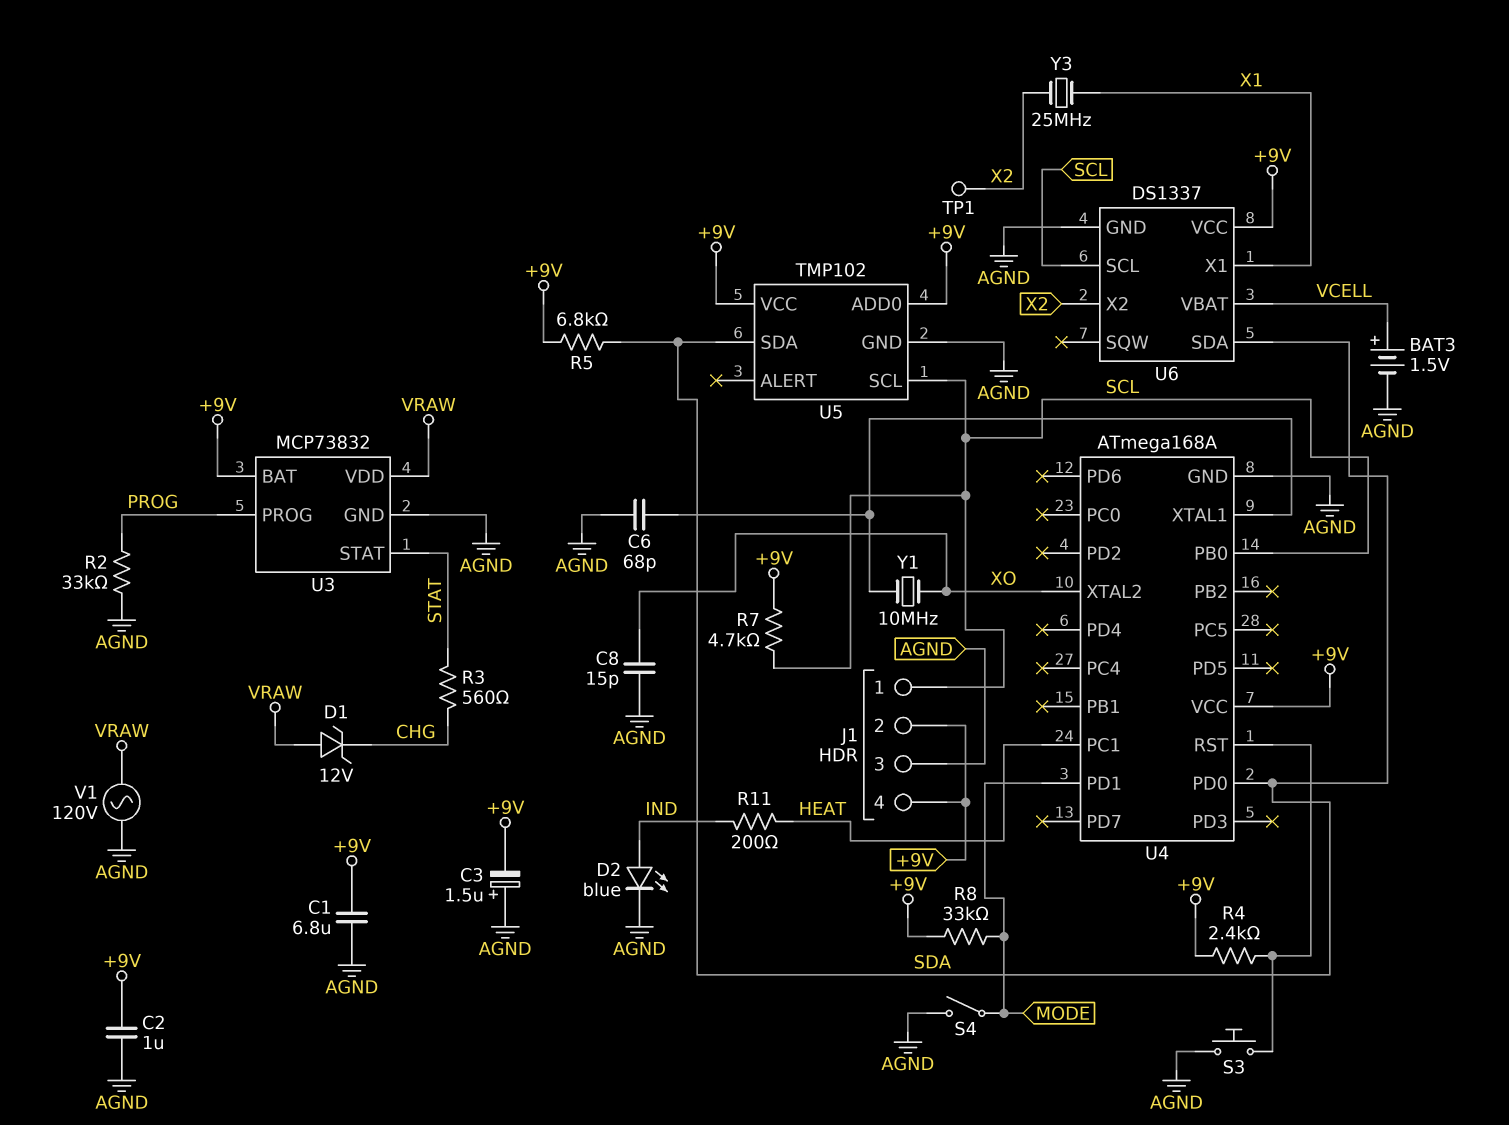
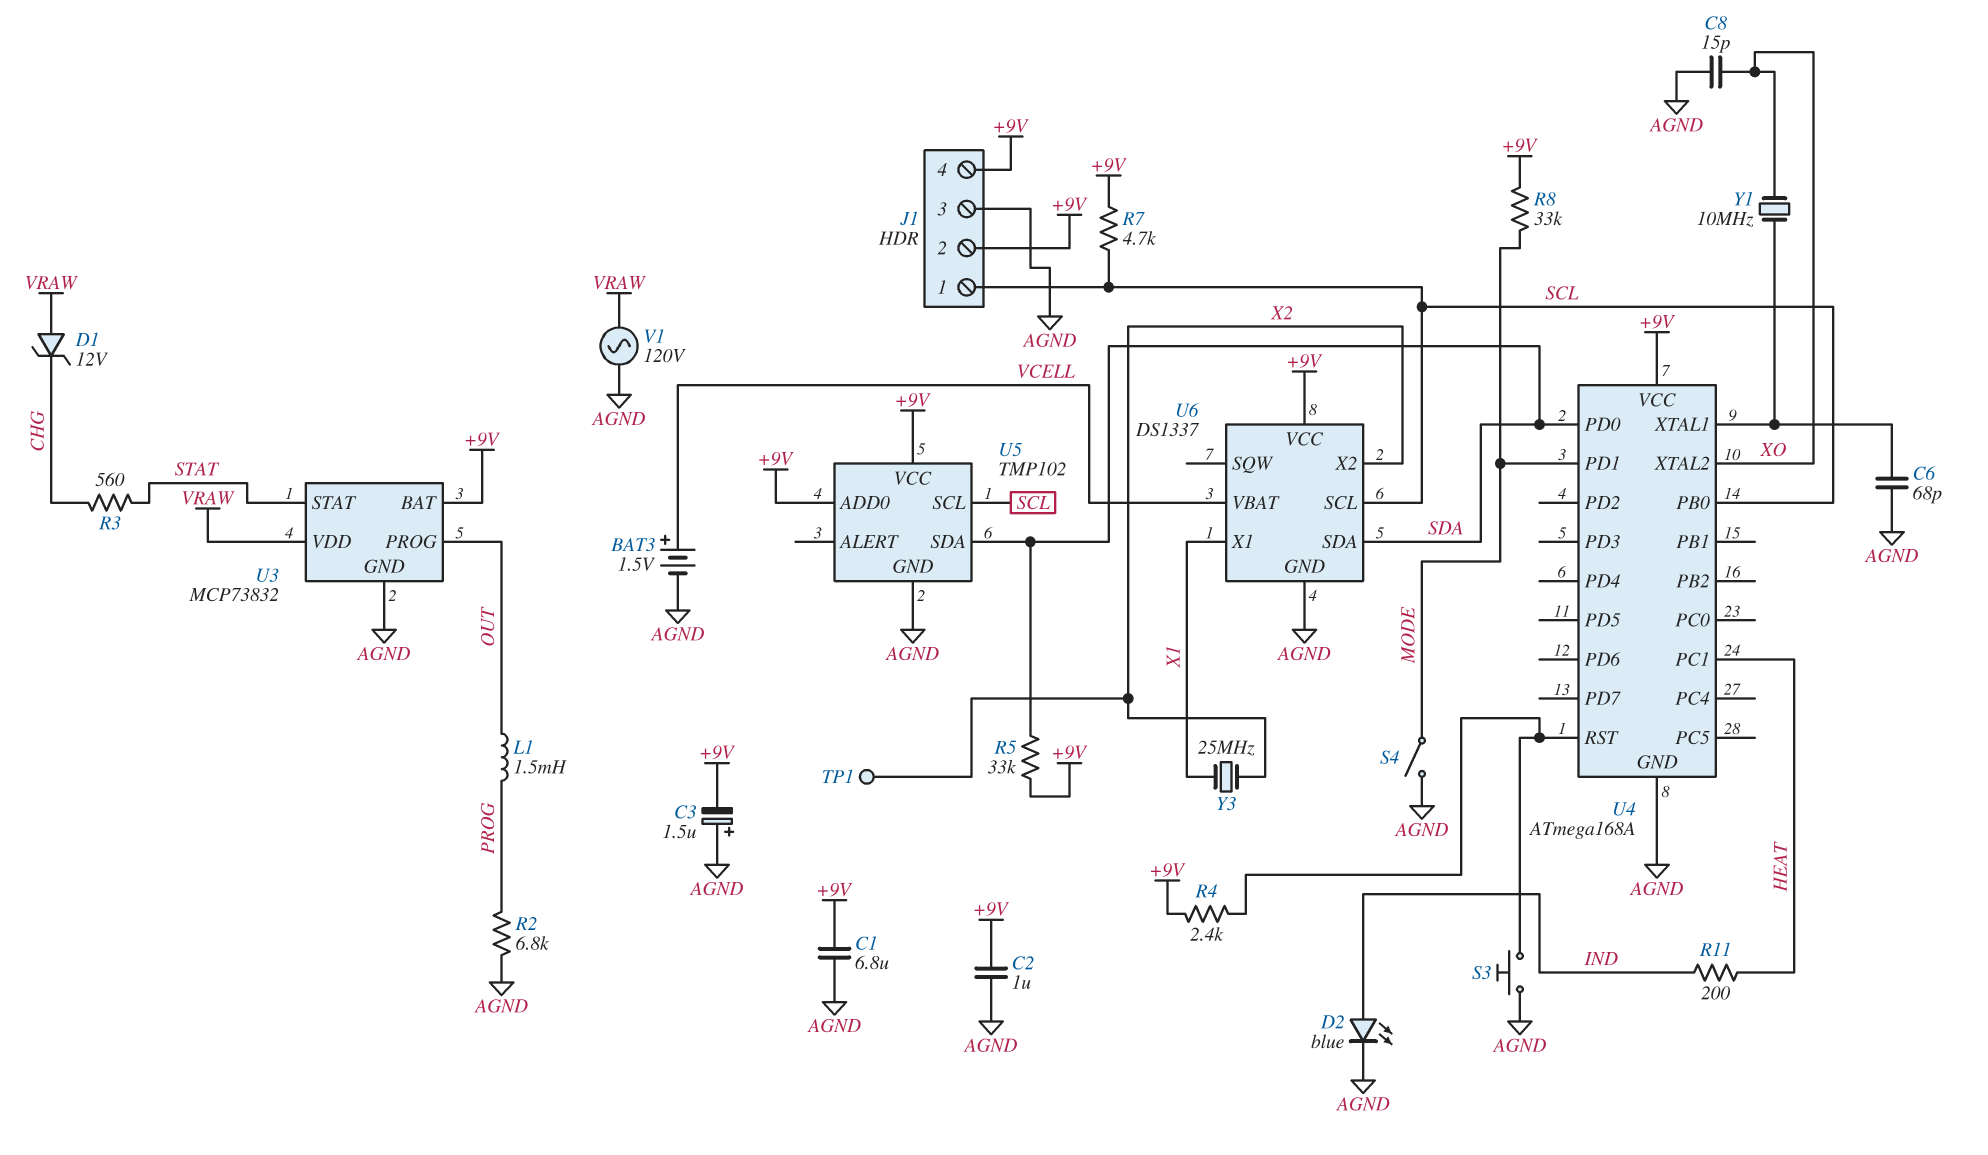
L1: none -> 1.5mH (OUT, PROG)
R2: 33k (AGND, PROG) -> 6.8k (AGND, PROG)
R5: 6.8k (+9V, SDA) -> 33k (+9V, SDA)
U3 pin PROG: PROG -> OUT

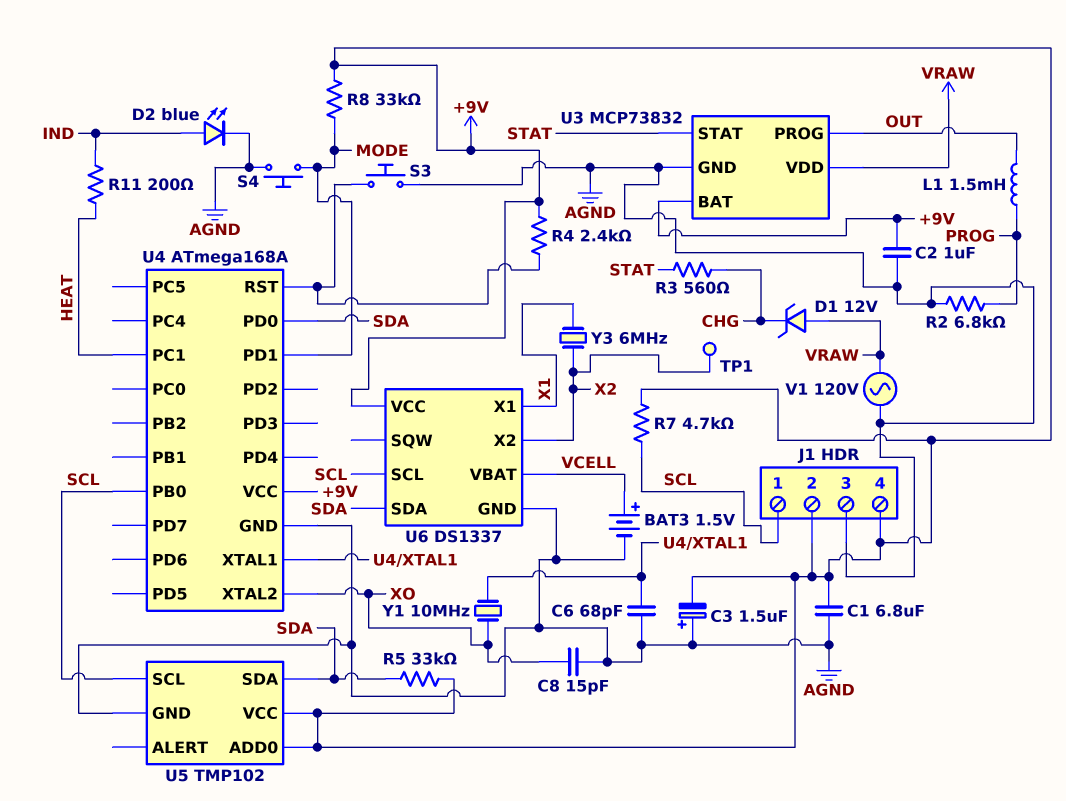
S4: switch (AGND, MODE) -> button (AGND, MODE)
Y3: 25MHz (X1, X2) -> 6MHz (X1, X2)

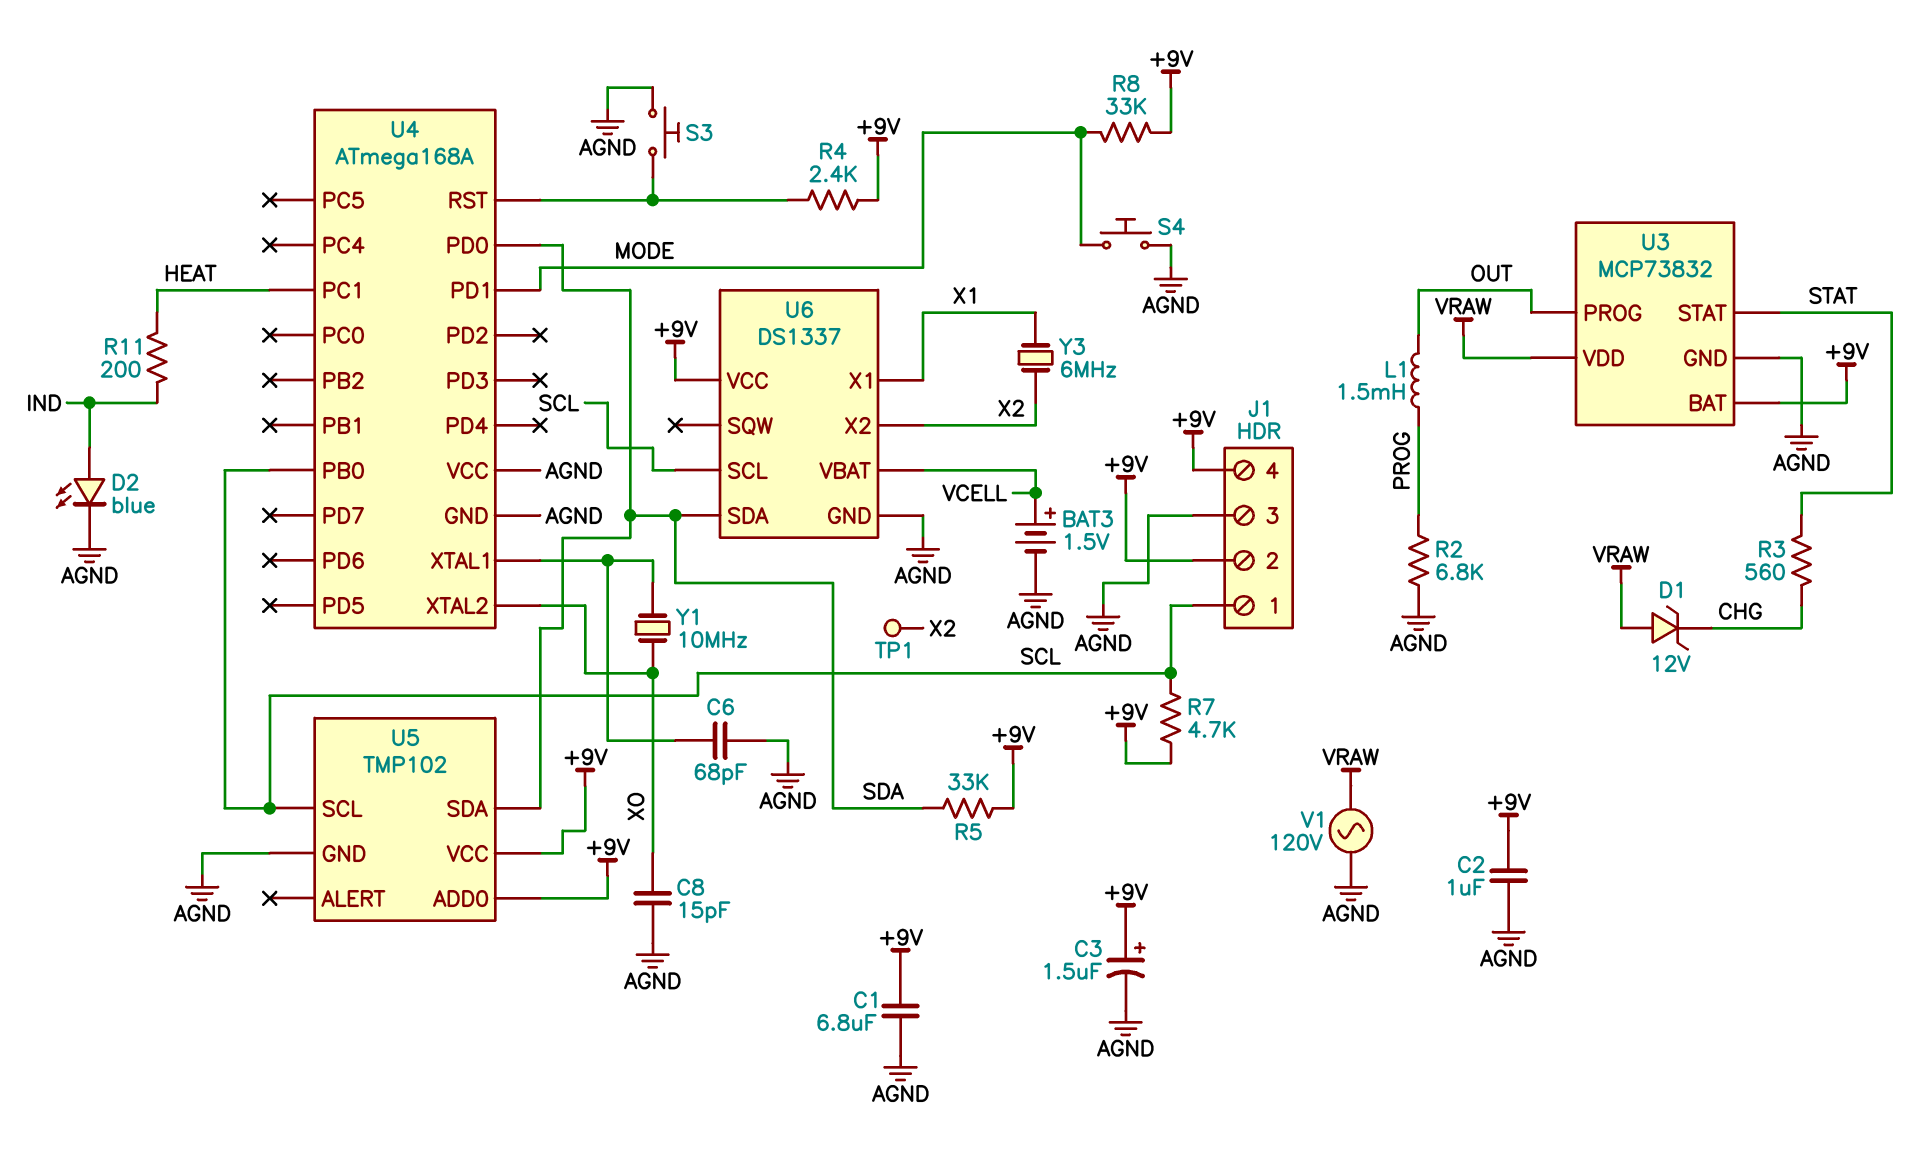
C3: 1.5uF (plus AGND, minus +9V) -> 1.5uF (plus +9V, minus AGND)
U4 pin VCC: +9V -> AGND

